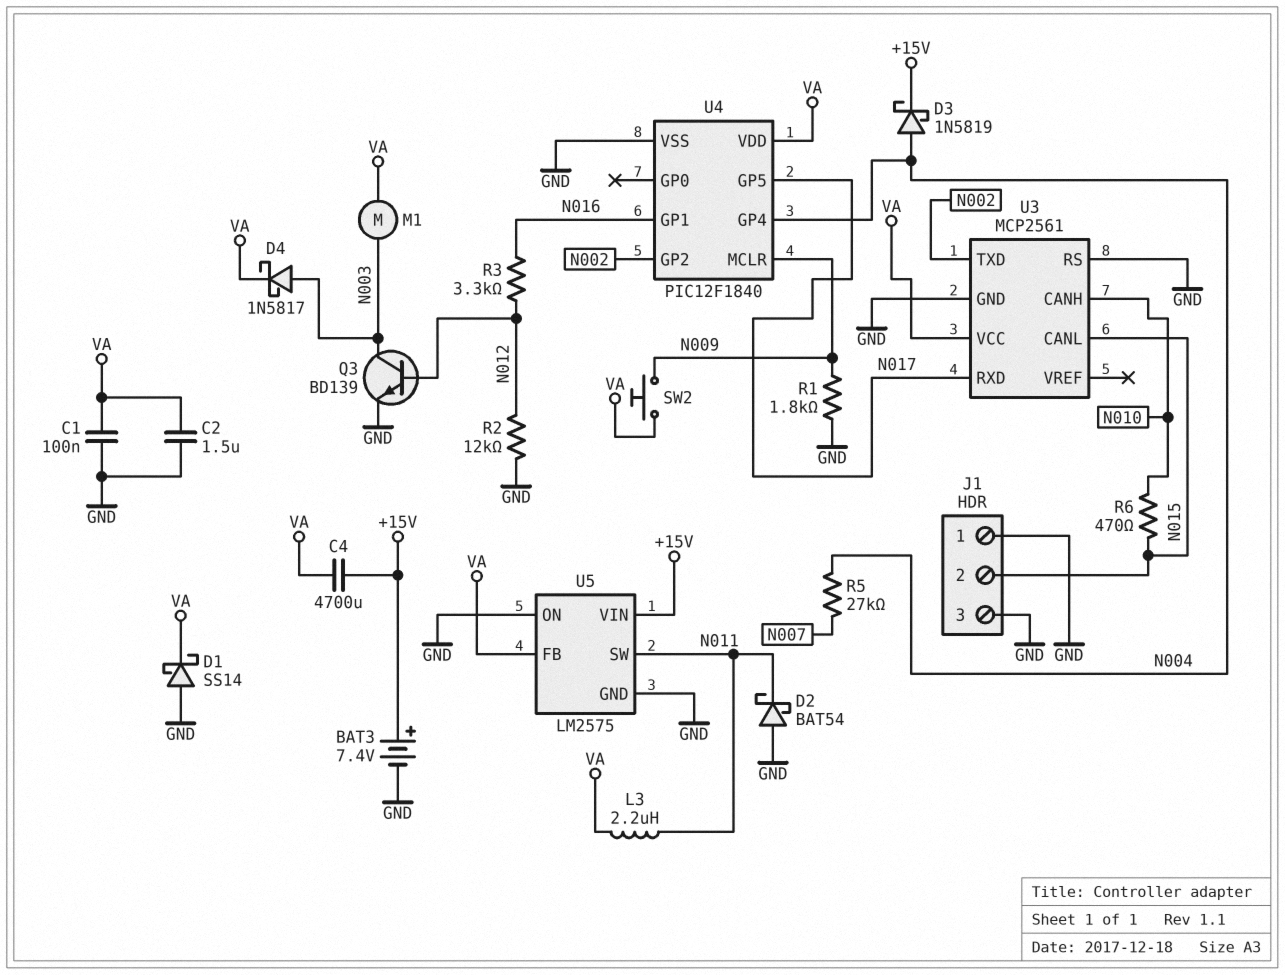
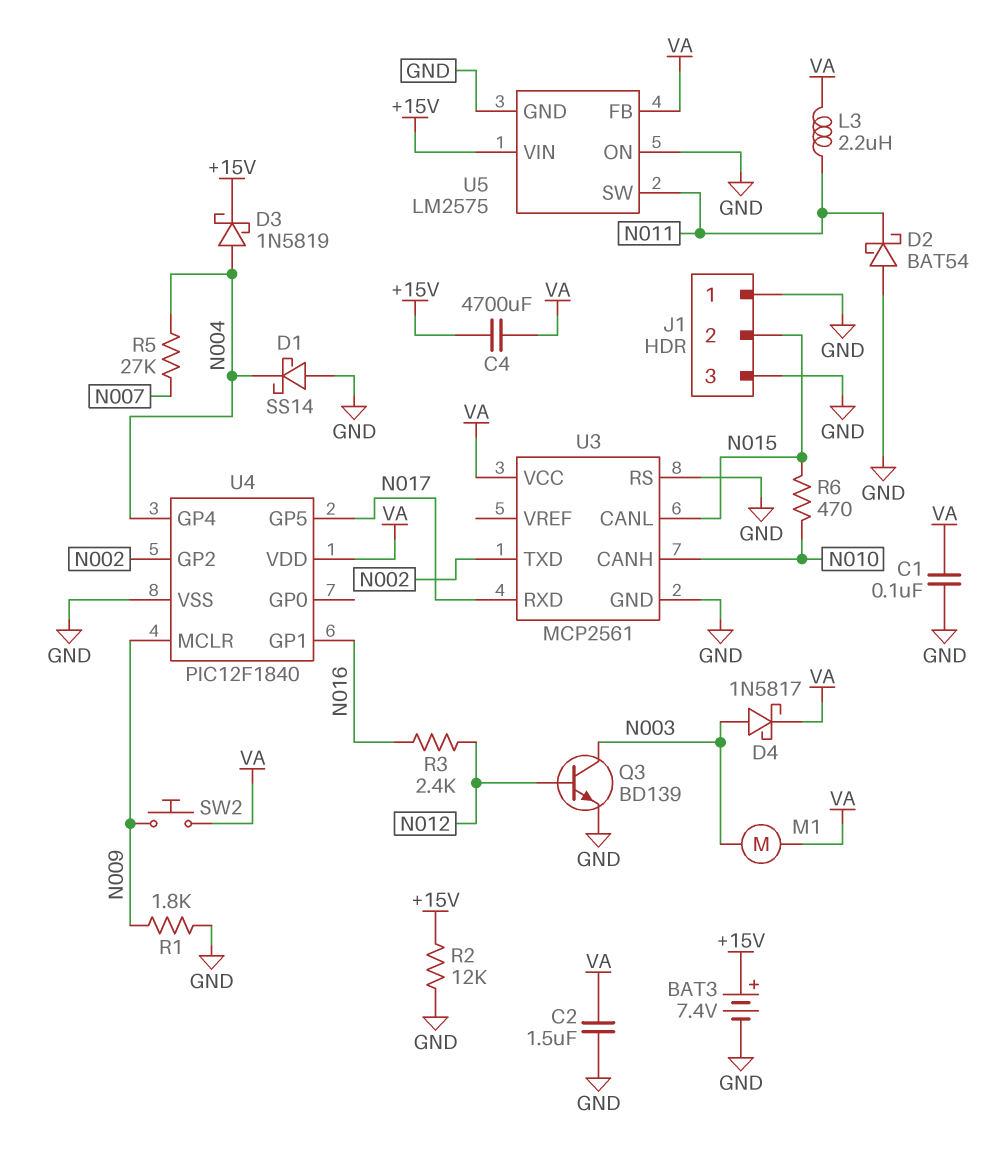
D1: schottky SS14 (A GND, K VA) -> schottky SS14 (A GND, K N004)
R2: 12k (GND, N012) -> 12k (+15V, GND)
R3: 3.3k (N012, N016) -> 2.4k (N012, N016)

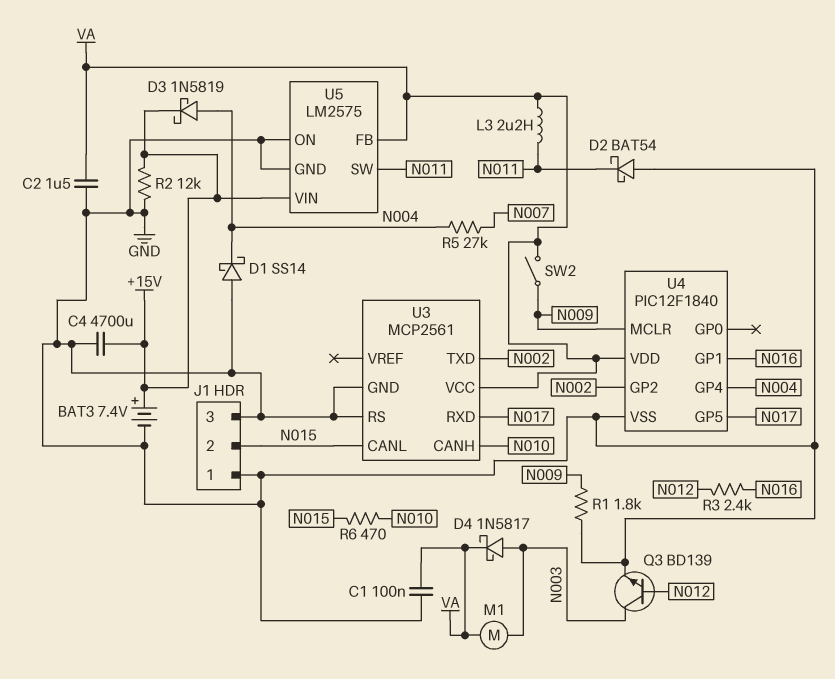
C4: 4700uF (+15V, VA) -> 4700uF (+15V, GND)
SW2: button (N009, VA) -> switch (N009, VA)

